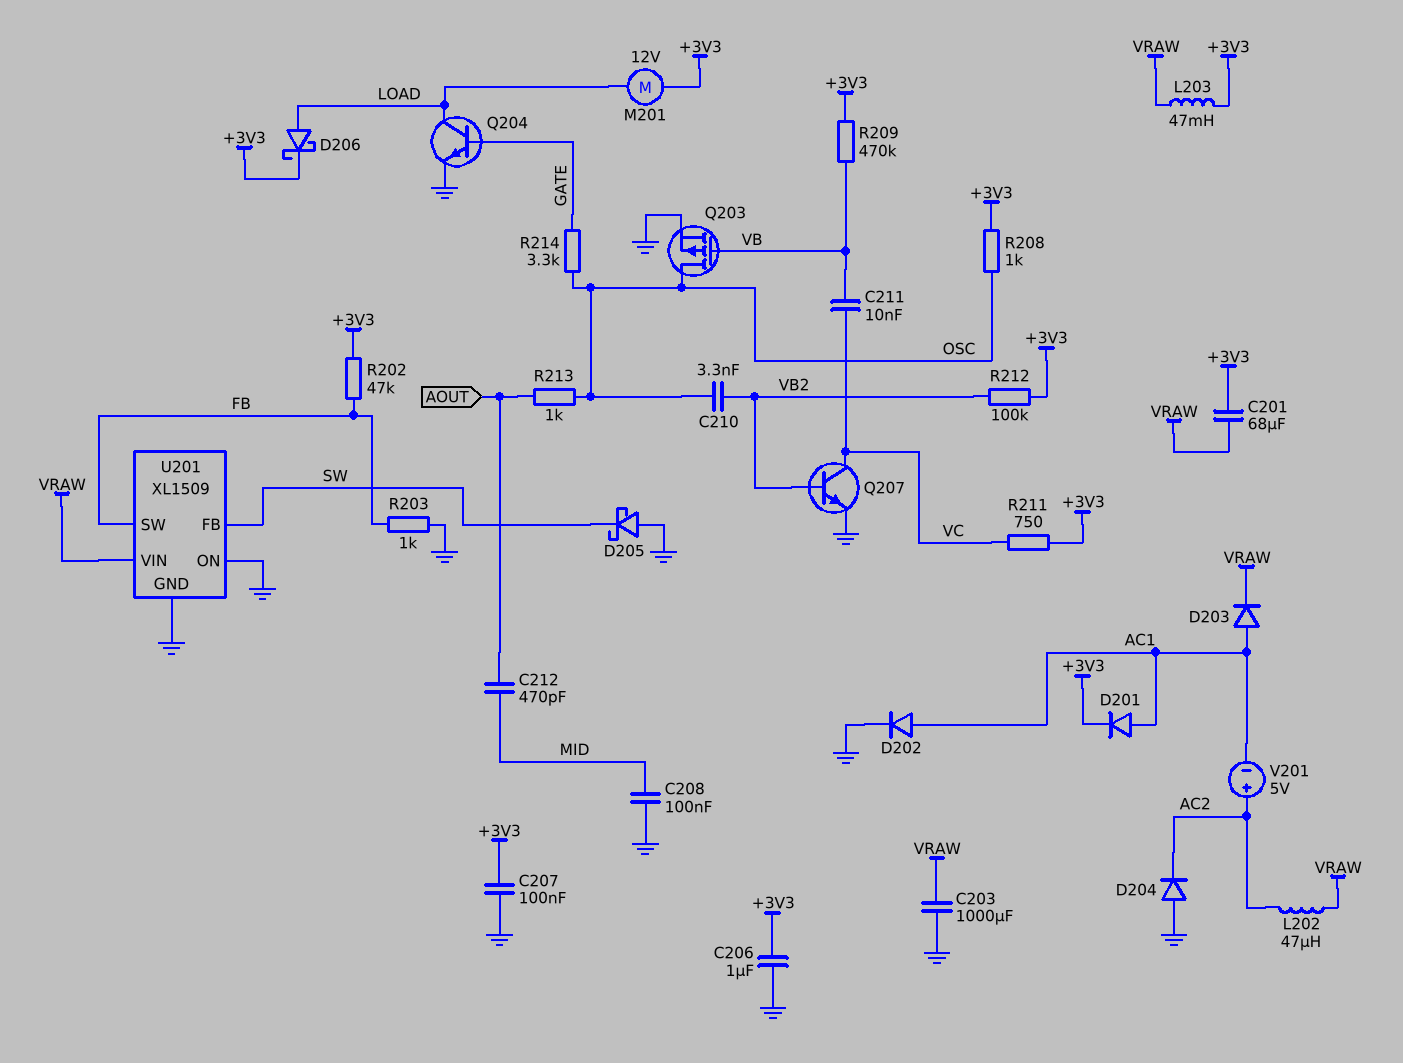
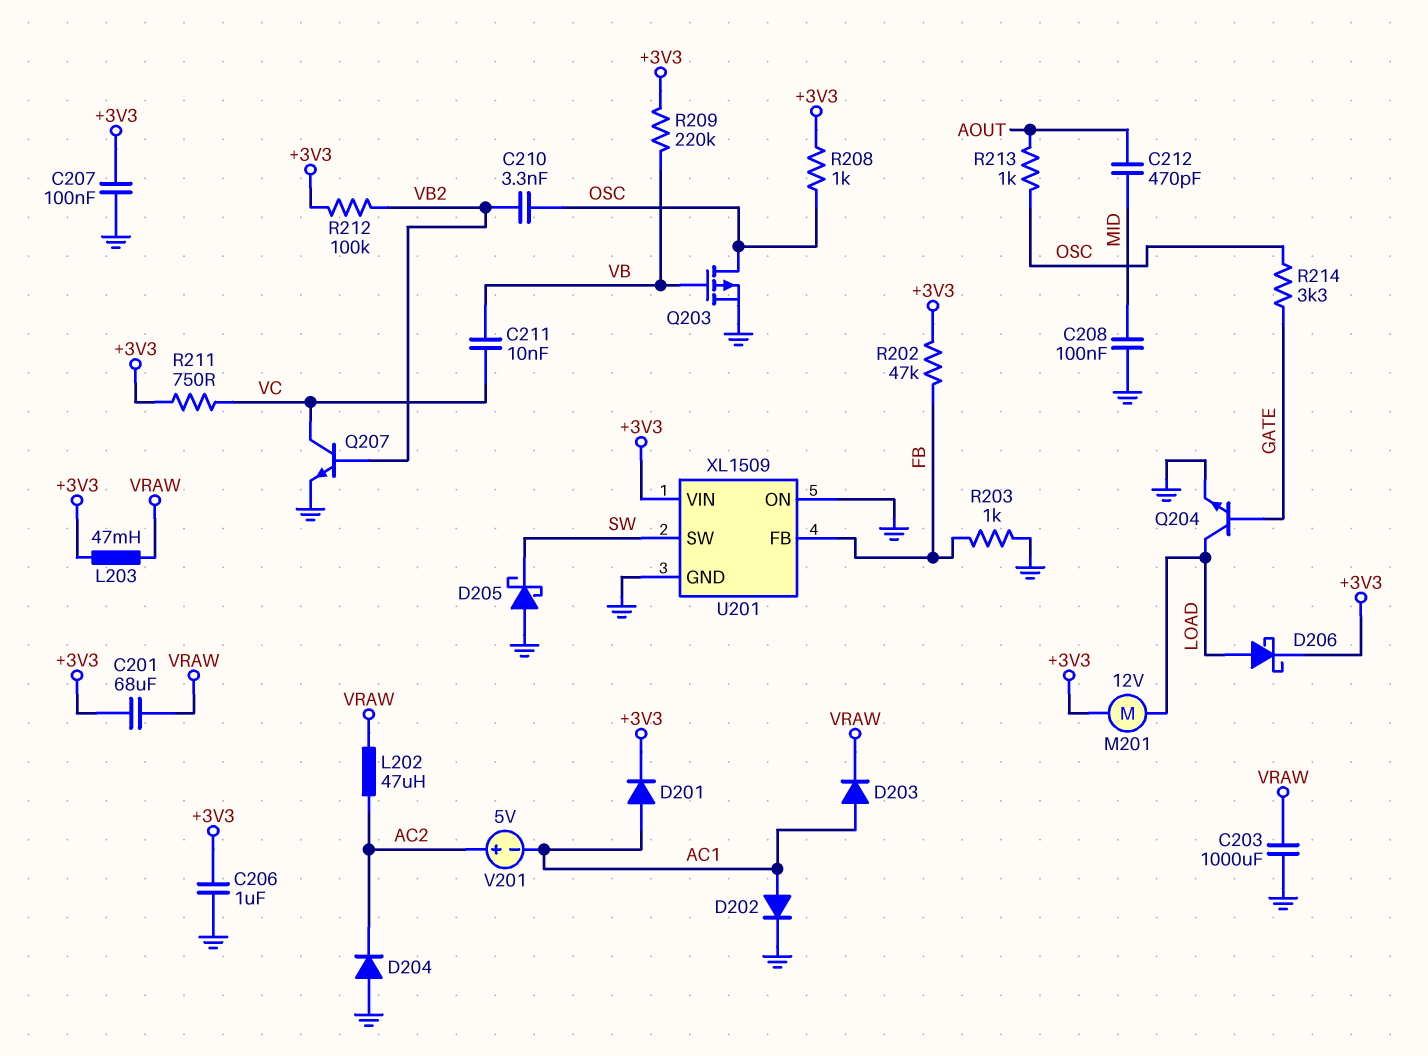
R209: 470k (+3V3, VB) -> 220k (+3V3, VB)
U201 pin FB: SW -> FB
U201 pin SW: FB -> SW
U201 pin VIN: VRAW -> +3V3

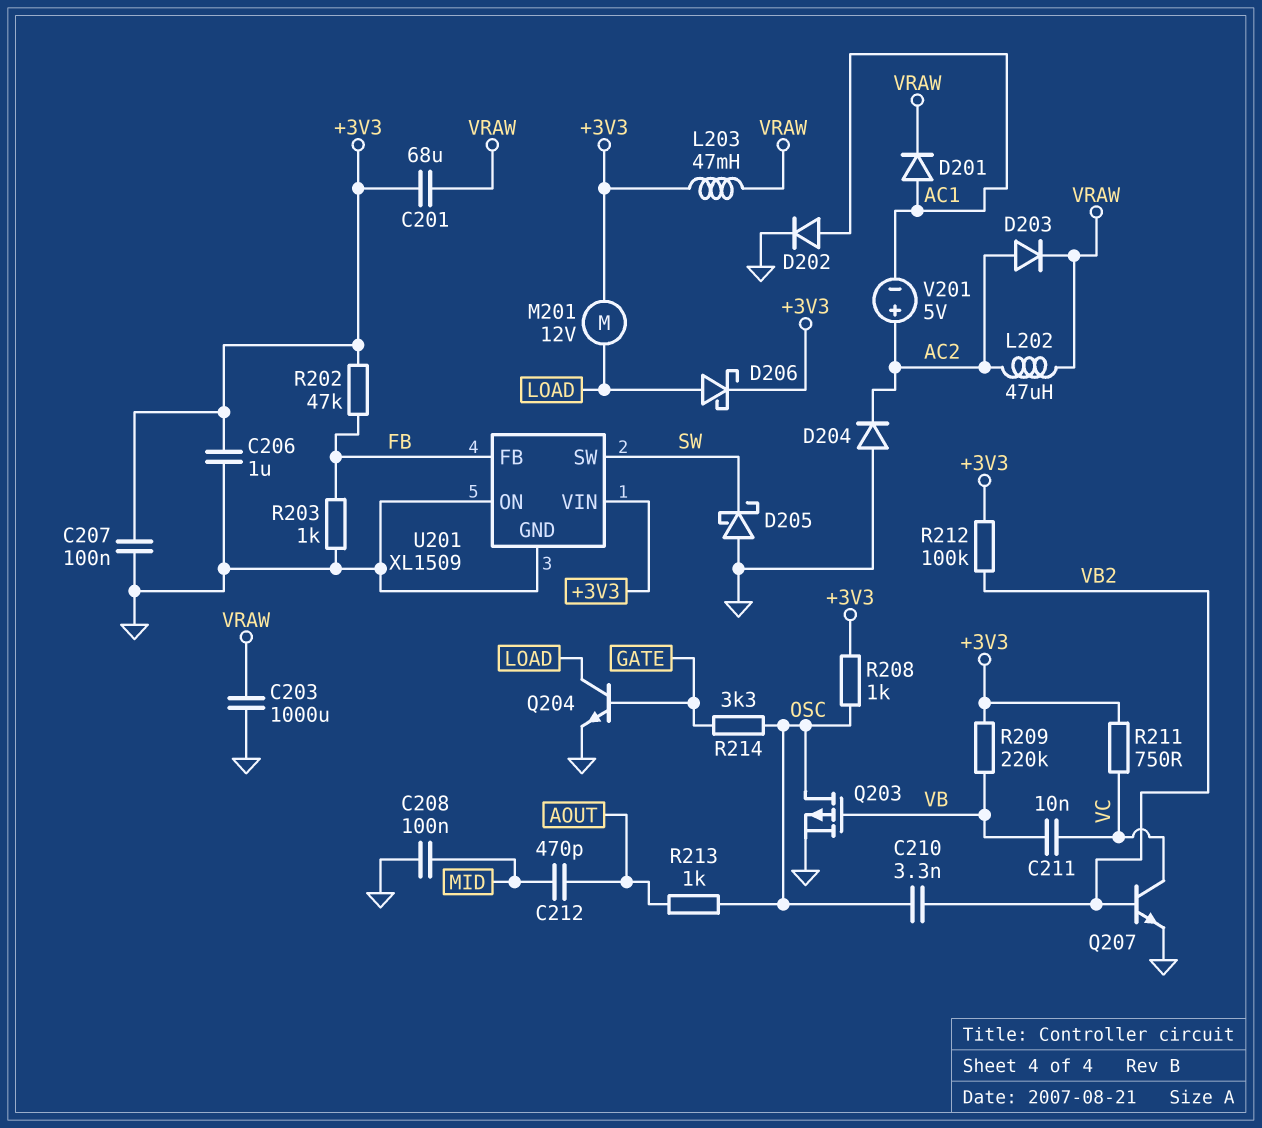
D201: diode (A AC1, K +3V3) -> diode (A AC1, K VRAW)
D203: diode (A AC1, K VRAW) -> diode (A AC2, K VRAW)

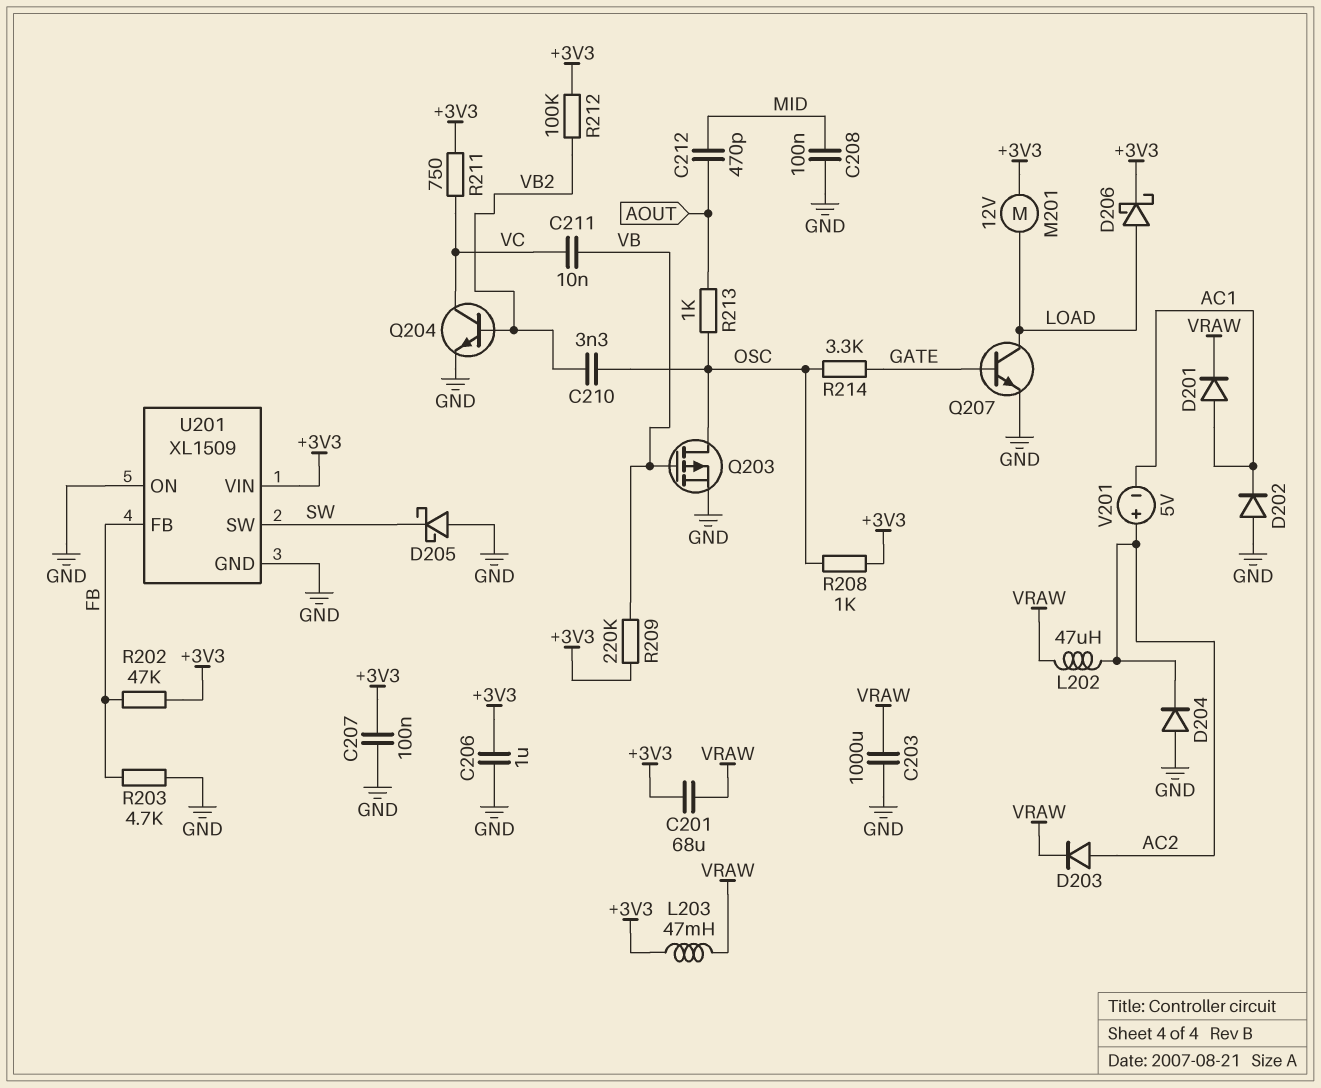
D202: diode (A AC1, K GND) -> diode (A GND, K AC1)
Q204: NPN (B GATE, C LOAD, E GND) -> NPN (B VB2, C VC, E GND)
Q207: NPN (B VB2, C VC, E GND) -> NPN (B GATE, C LOAD, E GND)
R203: 1k (FB, GND) -> 4.7k (FB, GND)

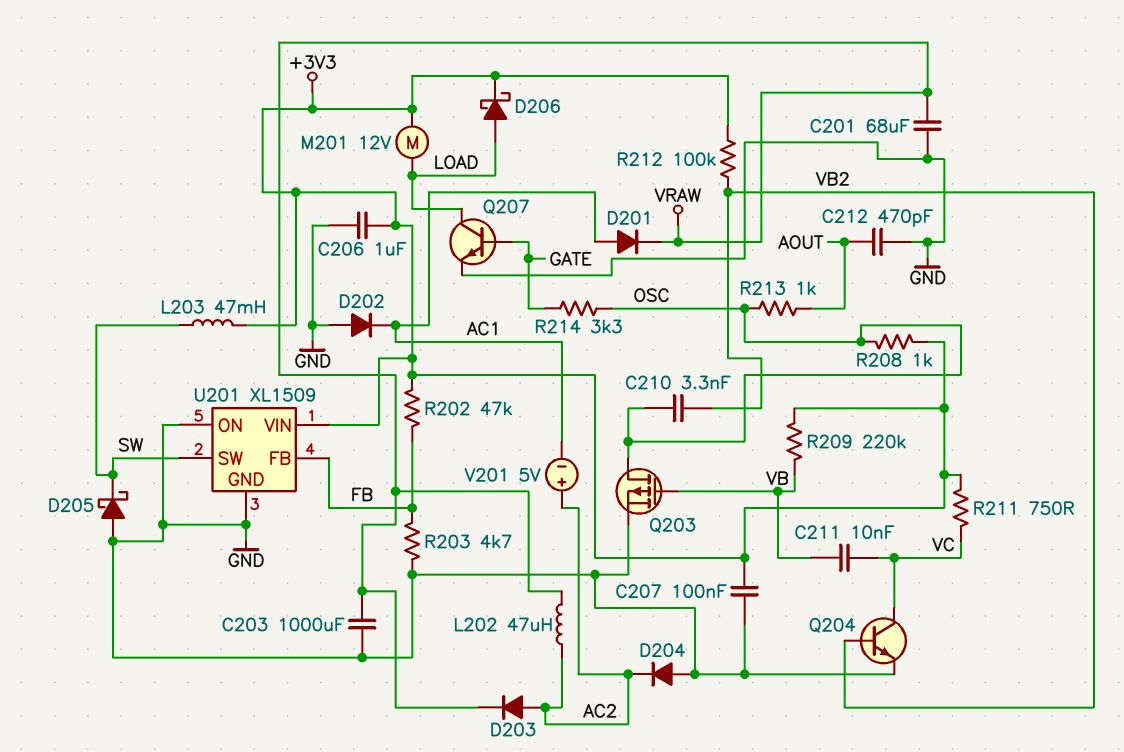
C201: 68uF (+3V3, VRAW) -> 68uF (GND, VRAW)
C208: 100nF (GND, MID) -> none
C212: 470pF (AOUT, MID) -> 470pF (AOUT, GND)
L203: 47mH (+3V3, VRAW) -> 47mH (+3V3, SW)

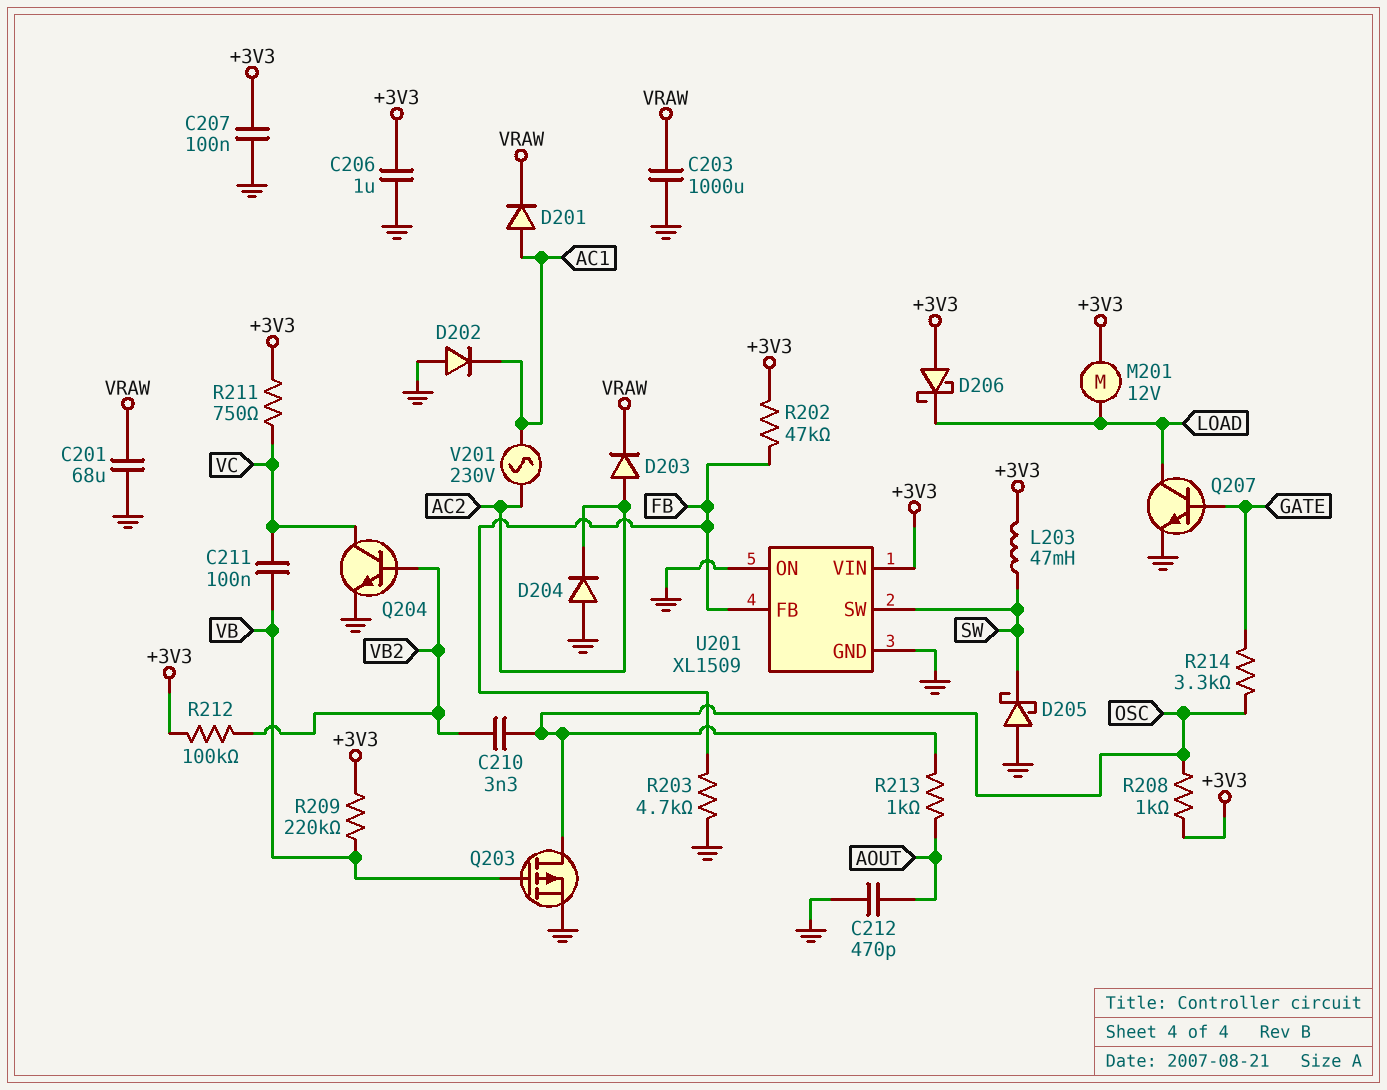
C211: 10nF (VB, VC) -> 100nF (VB, VC)
D206: schottky (A LOAD, K +3V3) -> schottky (A +3V3, K LOAD)
L202: 47uH (AC2, VRAW) -> none
V201: 5V (plus AC2, minus AC1) -> AC 230V (AC1, AC2)

